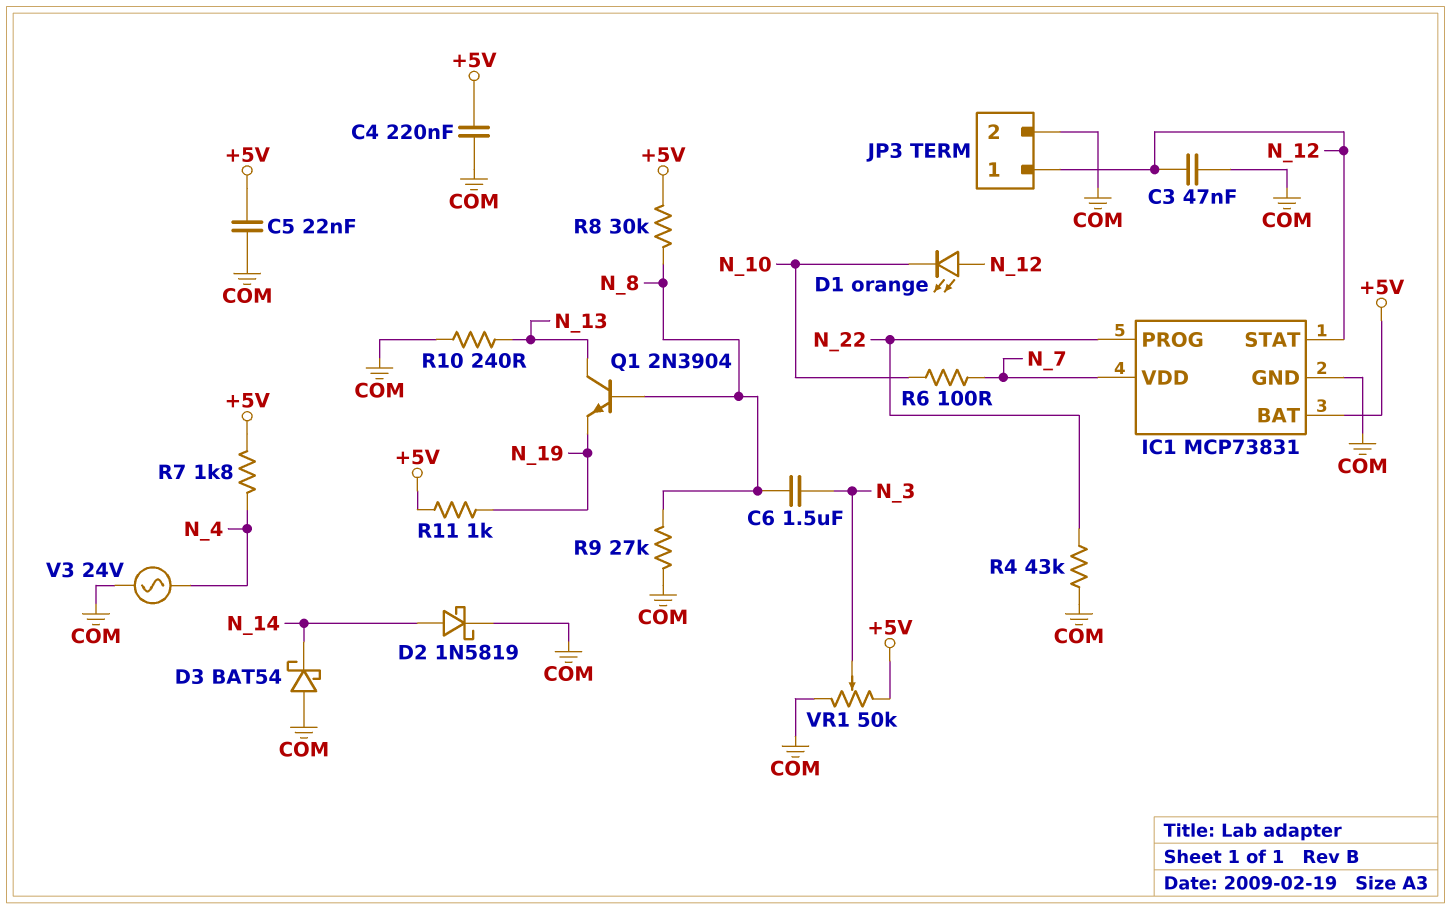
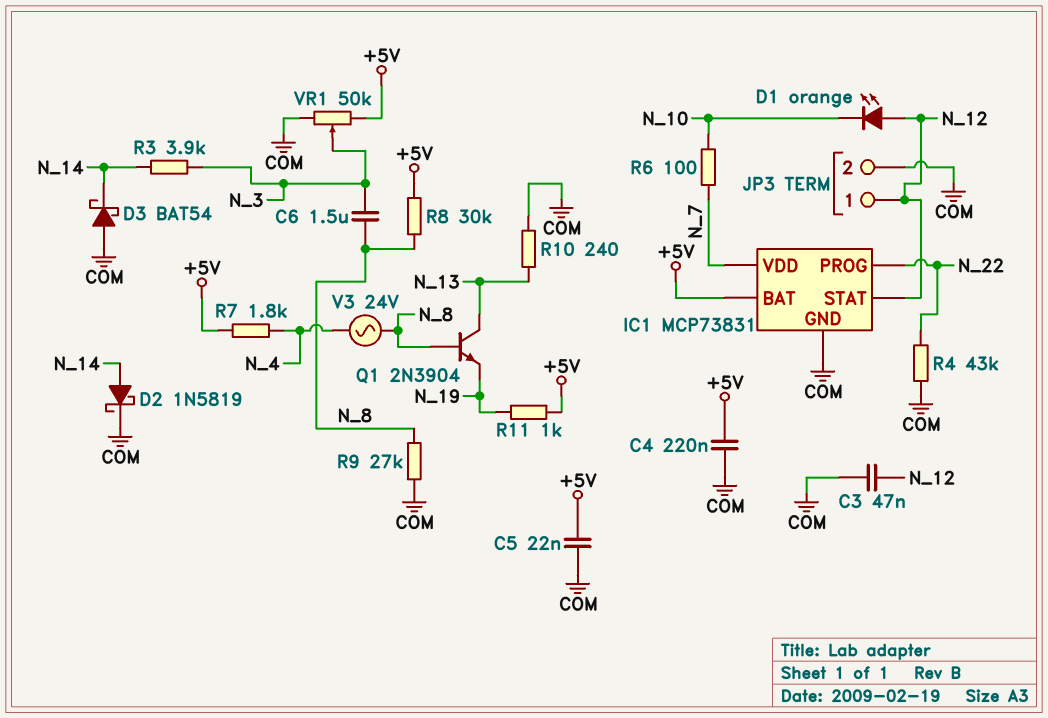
R3: none -> 3.9k (N_3, N_14)
V3: AC 24V (COM, N_4) -> AC 24V (N_4, N_8)

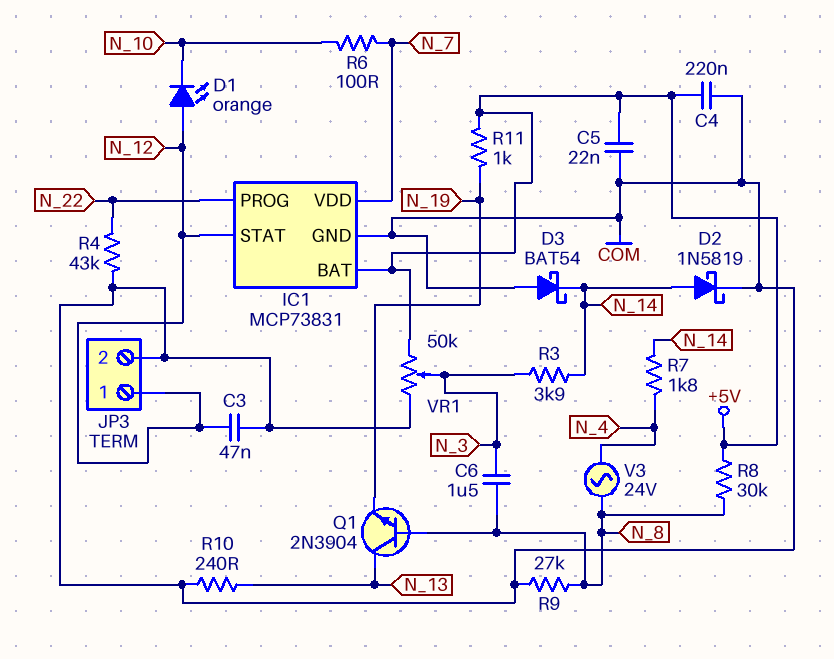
R7: 1.8k (+5V, N_4) -> 1.8k (N_4, N_14)

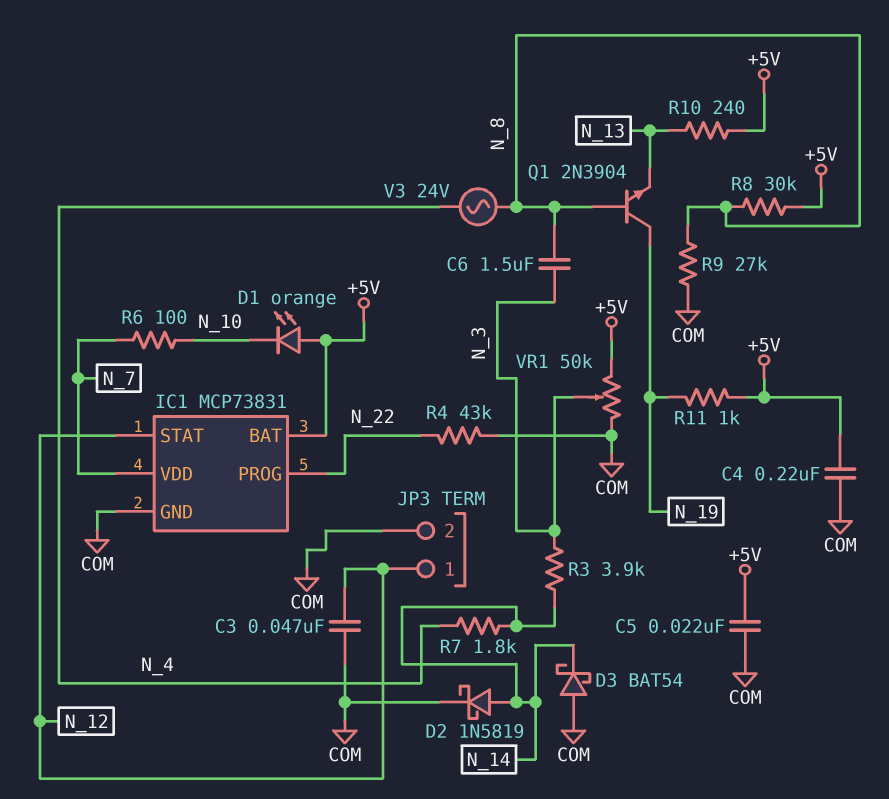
D1: LED orange (A N_12, K N_10) -> LED orange (A +5V, K N_10)
Q1: NPN 2N3904 (B N_8, C N_13, E N_19) -> NPN 2N3904 (B N_8, C N_19, E N_13)
R10: 240 (COM, N_13) -> 240 (+5V, N_13)

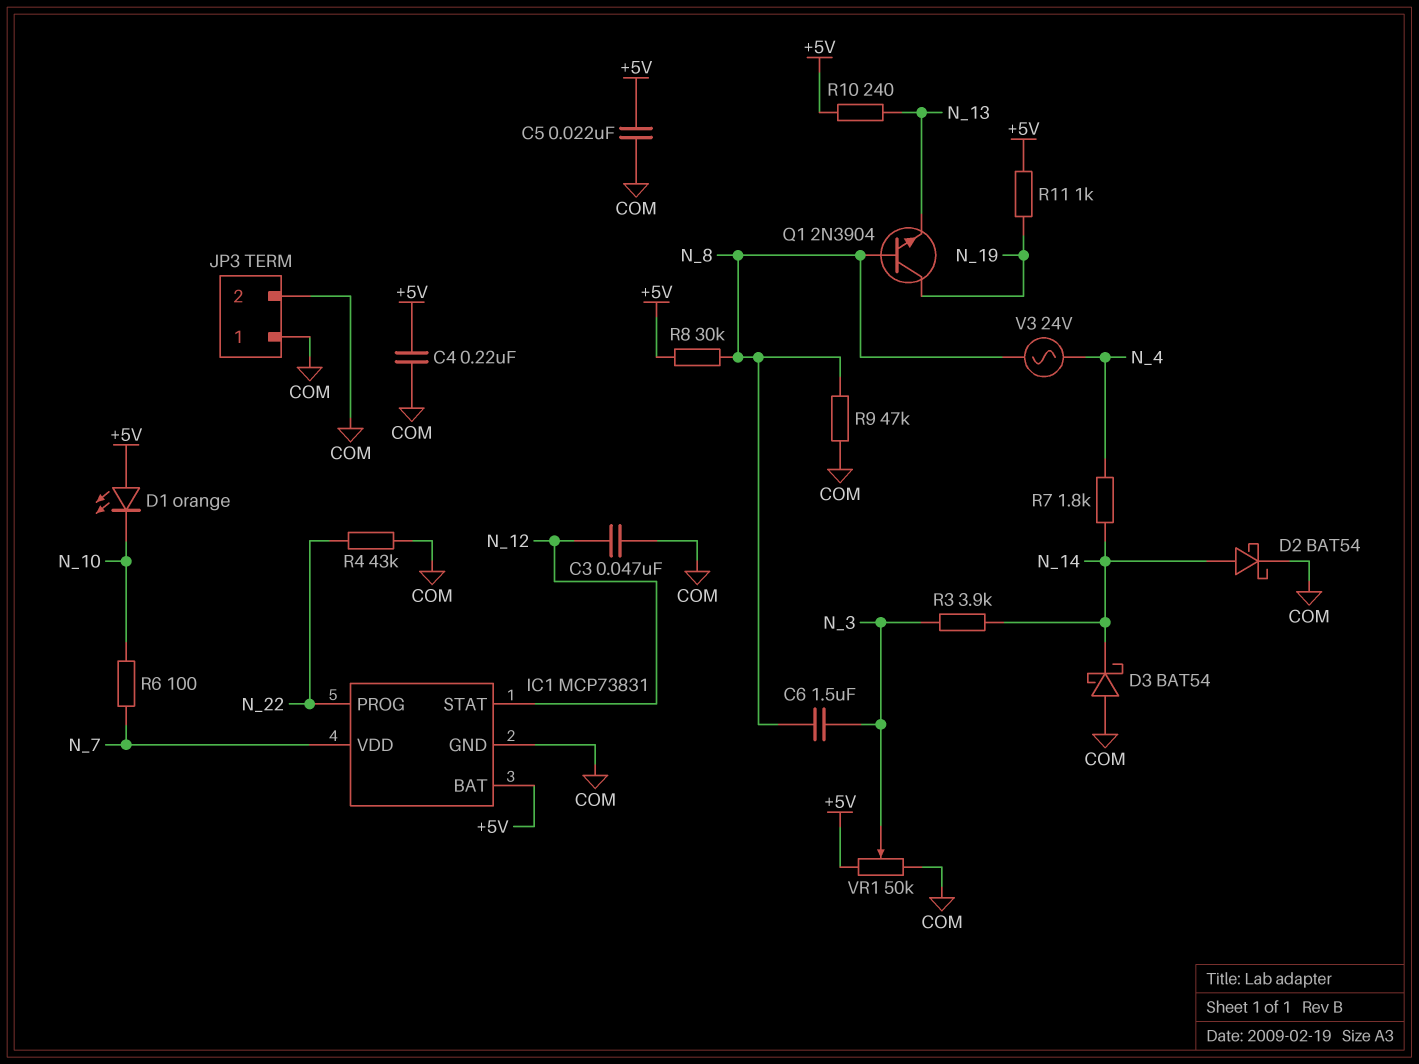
D2: schottky 1N5819 (A N_14, K COM) -> schottky BAT54 (A N_14, K COM)
JP3 pin 1: N_12 -> COM
R9: 27k (COM, N_8) -> 47k (COM, N_8)

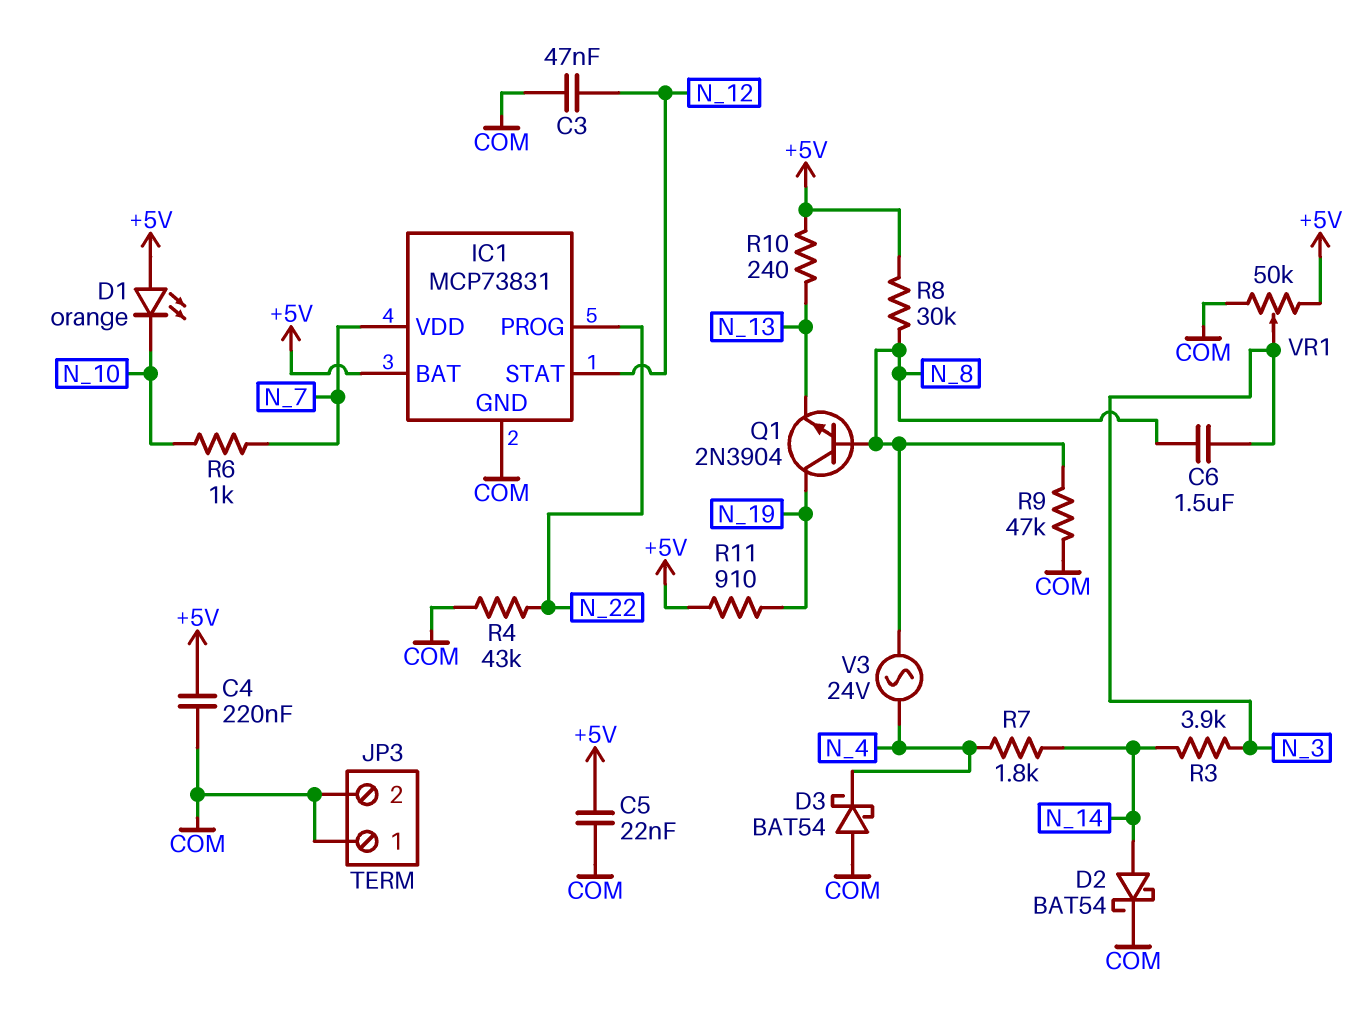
D3: schottky BAT54 (A COM, K N_14) -> schottky BAT54 (A COM, K N_4)
R6: 100 (N_7, N_10) -> 1k (N_7, N_10)
R11: 1k (+5V, N_19) -> 910 (+5V, N_19)

